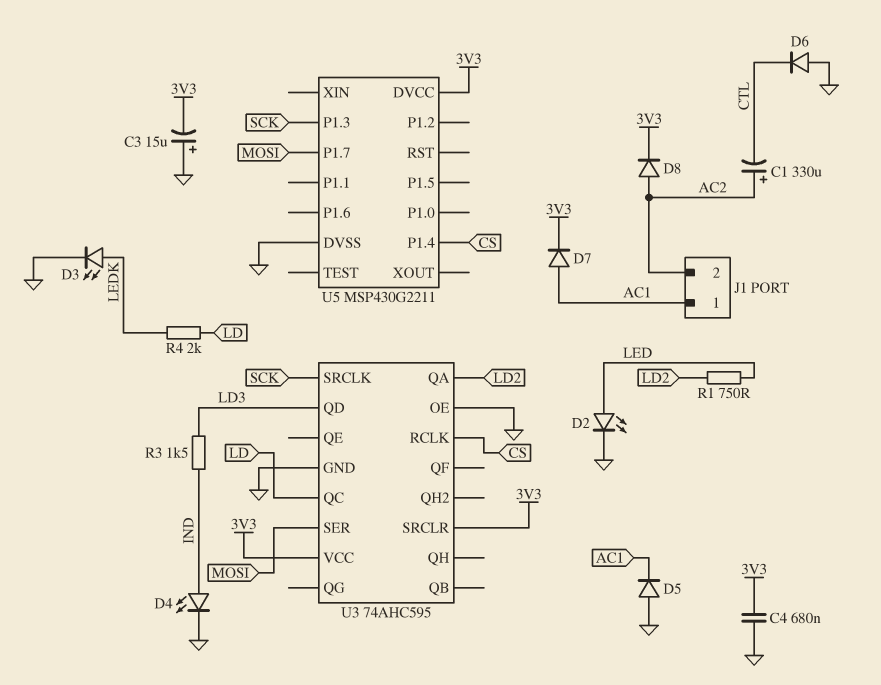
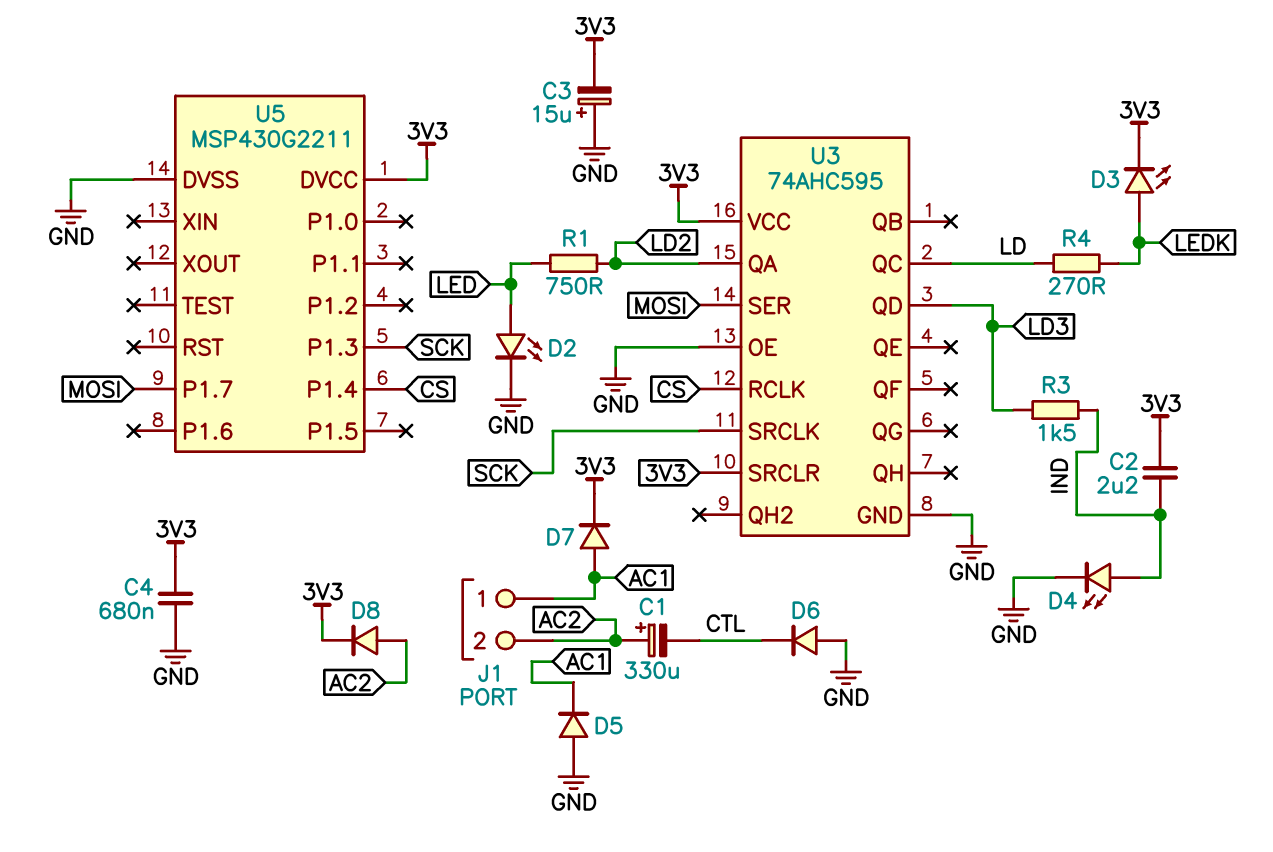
C2: none -> 2.2uF (3V3, IND)
D3: LED (A LEDK, K GND) -> LED (A LEDK, K 3V3)
R4: 2k (LD, LEDK) -> 270 (LD, LEDK)

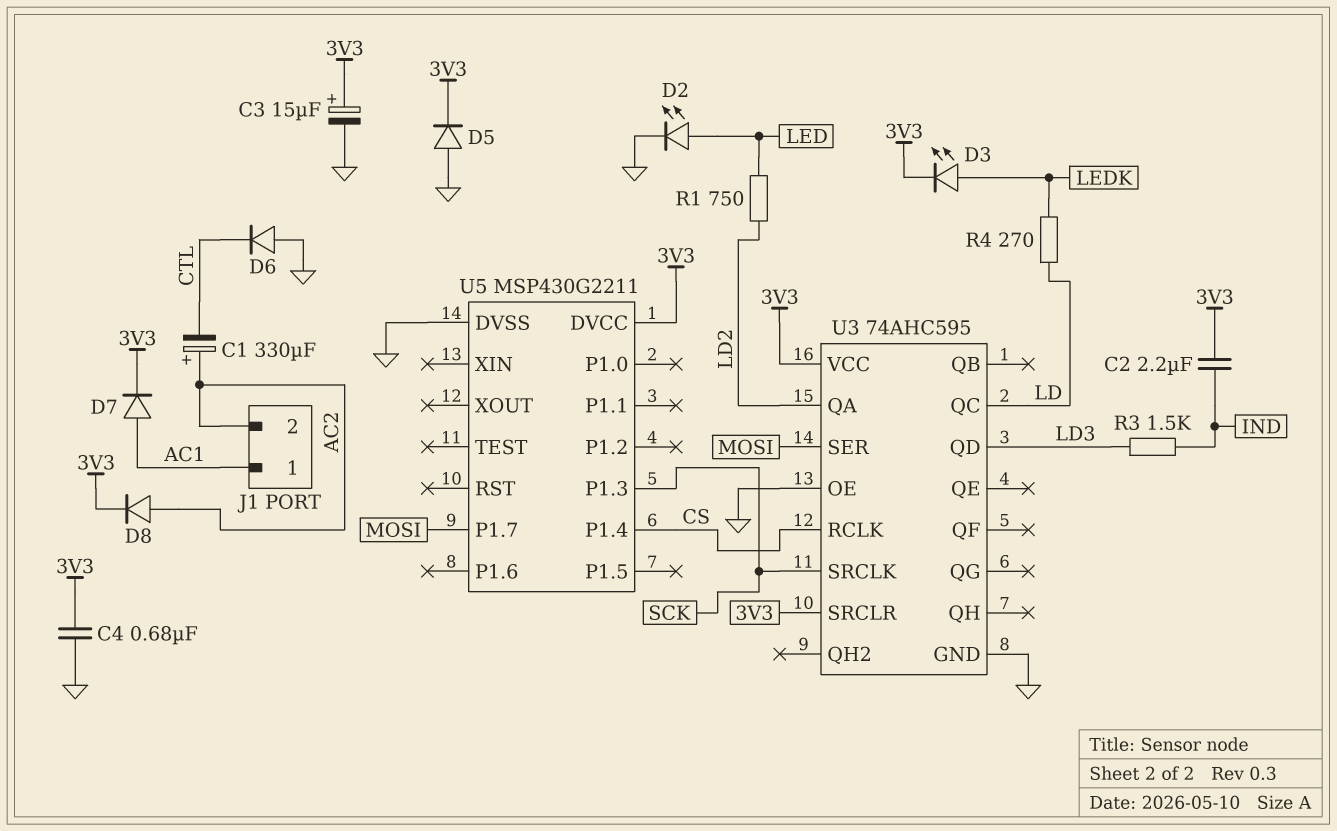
C3: 15uF (plus GND, minus 3V3) -> 15uF (plus 3V3, minus GND)
D4: LED (A IND, K GND) -> none
D5: diode (A GND, K AC1) -> diode (A GND, K 3V3)

